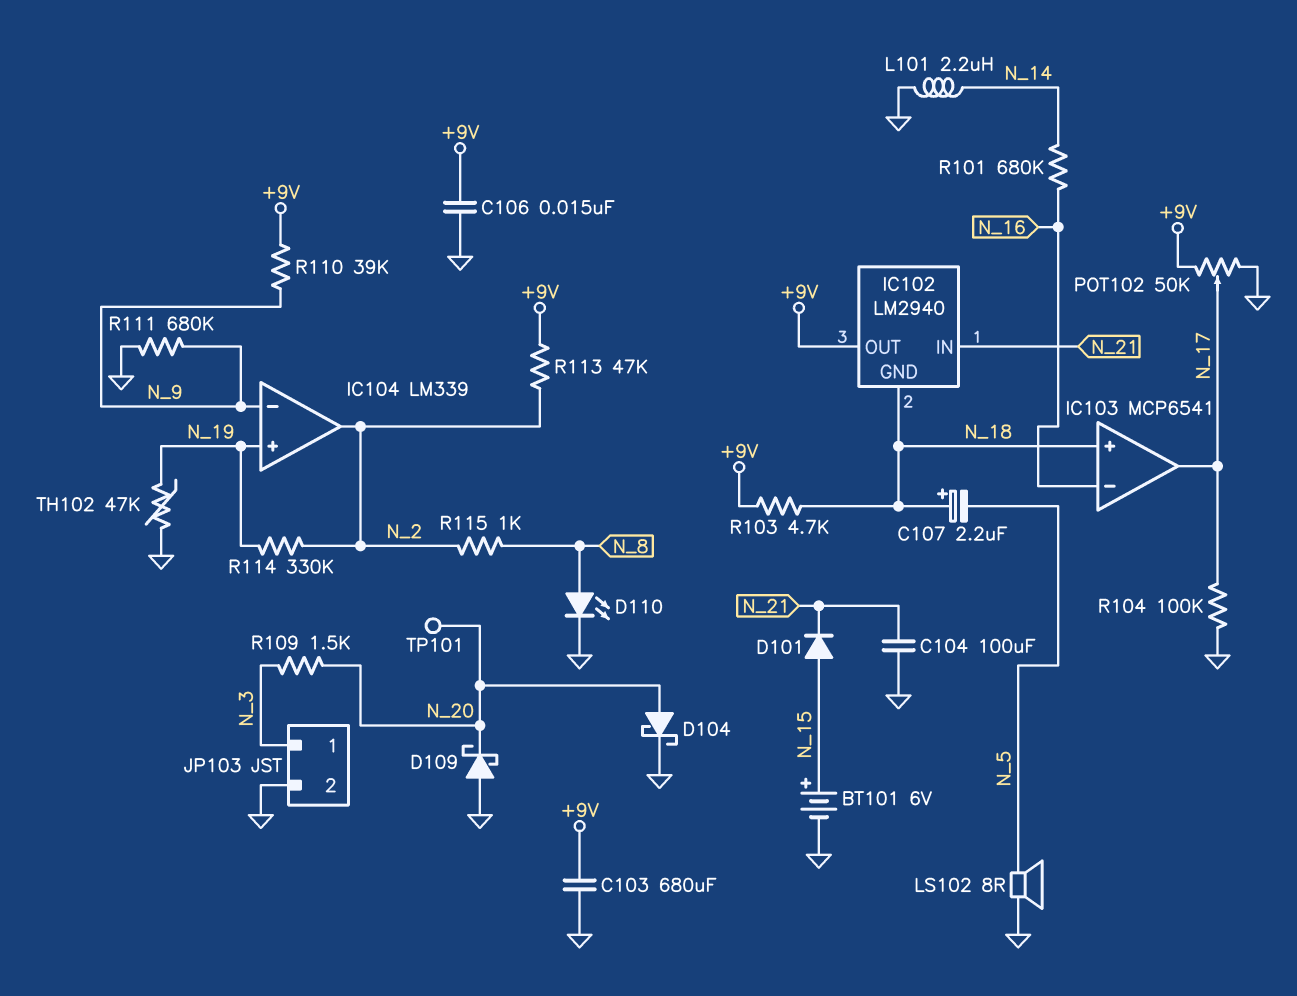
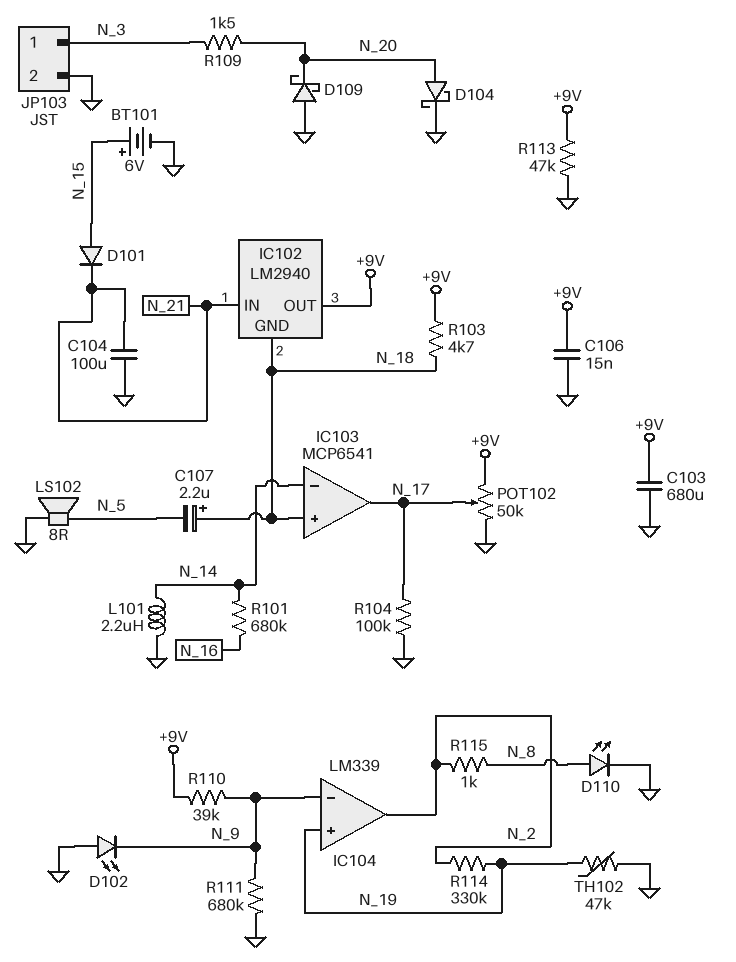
D102: none -> LED (A GND, K N_9)
IC103 pin in-: N_16 -> N_14
R113: 47k (+9V, N_2) -> 47k (+9V, GND)
TP101: test point (N_20) -> none

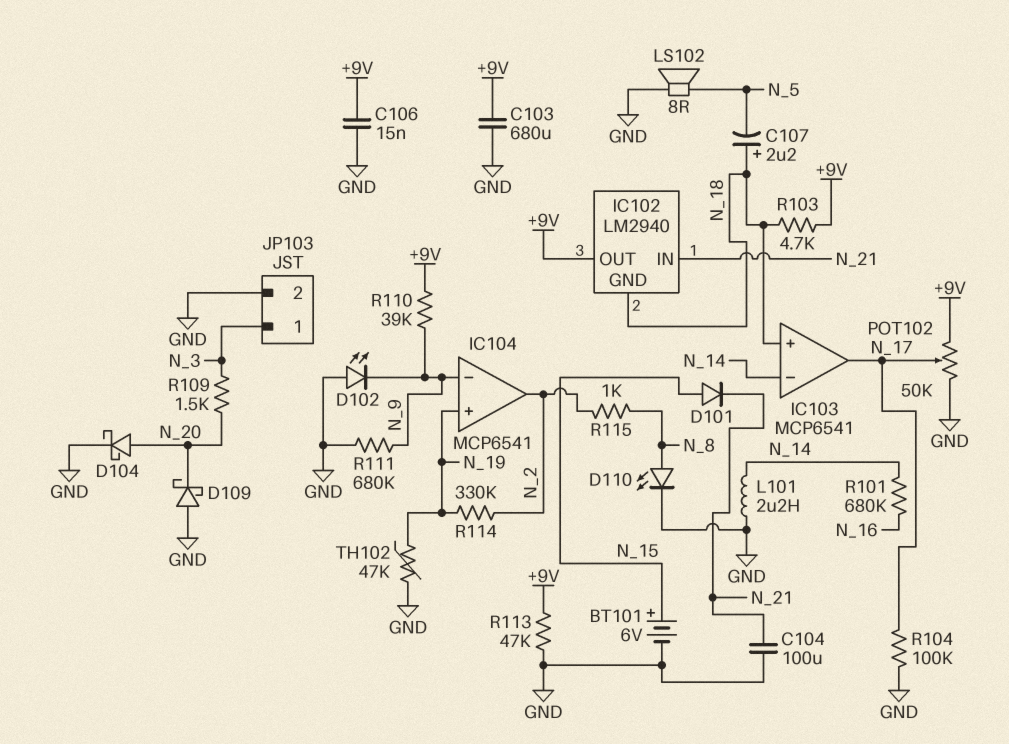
IC104: LM339 -> MCP6541

